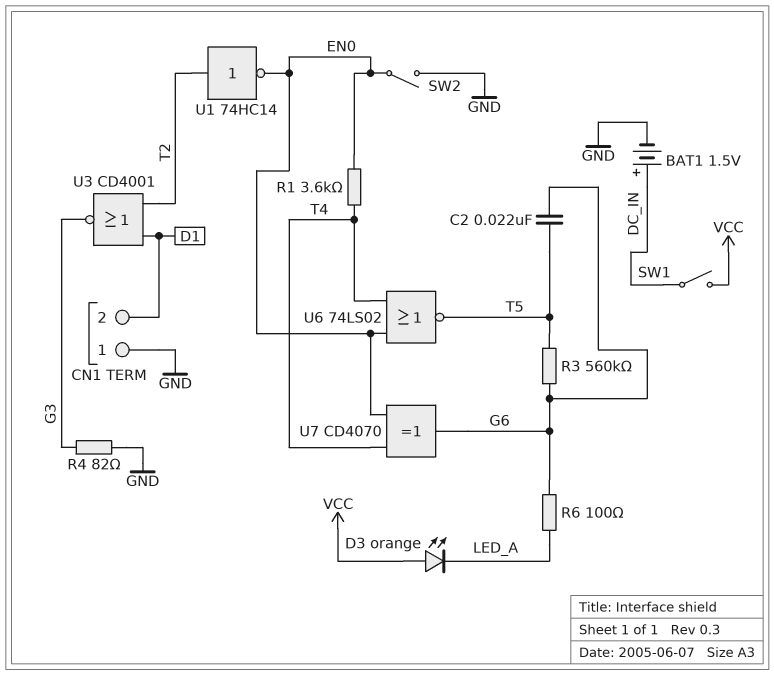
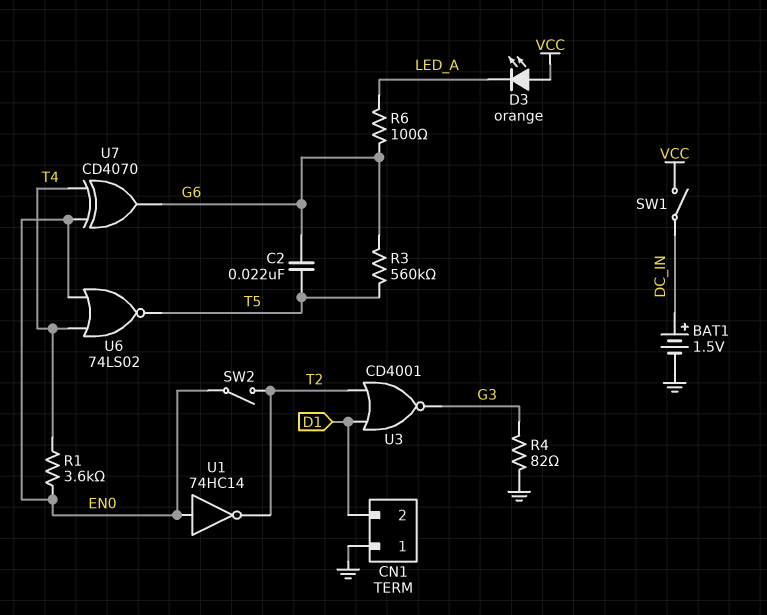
SW2: switch (EN0, GND) -> switch (EN0, T2)
U1: NOT 74HC14 (in T2, out EN0) -> NOT 74HC14 (in EN0, out T2)

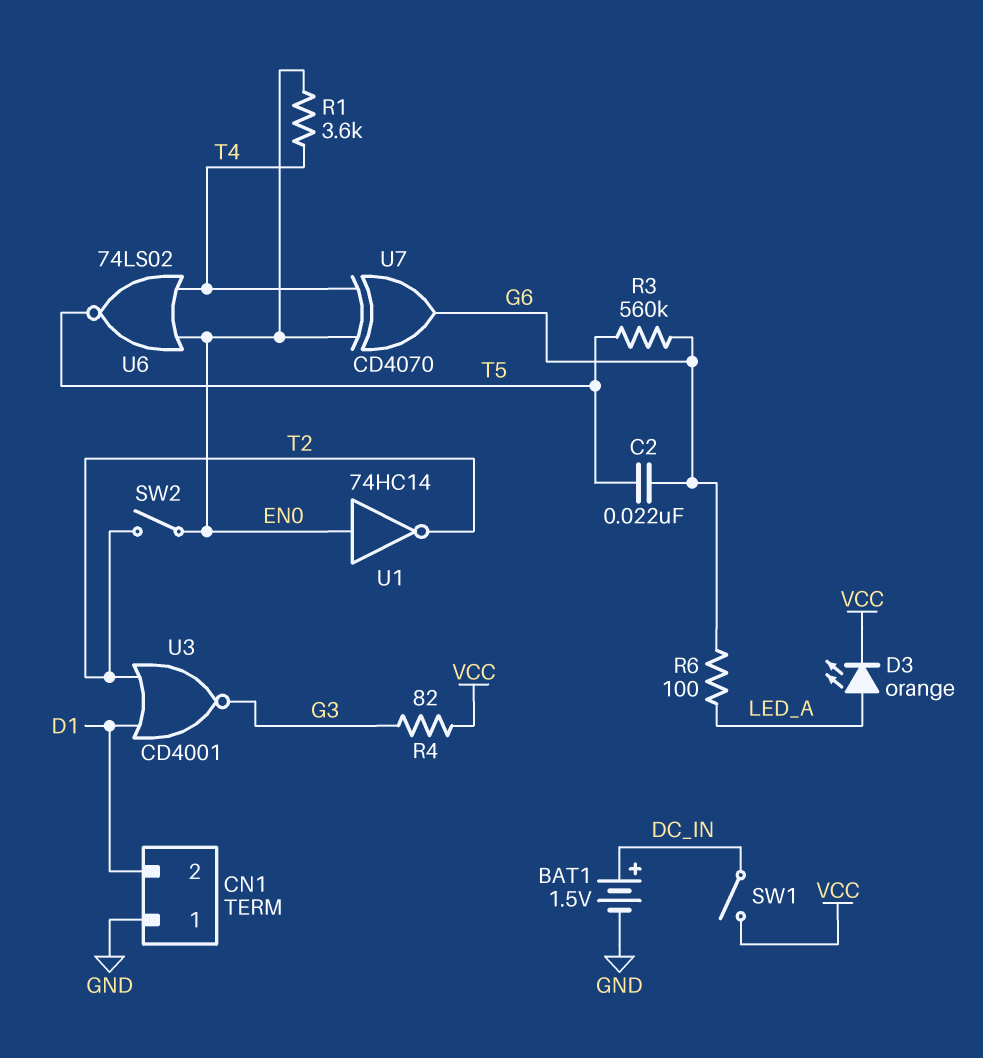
D3: LED orange (A VCC, K LED_A) -> LED orange (A LED_A, K VCC)
R4: 82 (G3, GND) -> 82 (G3, VCC)

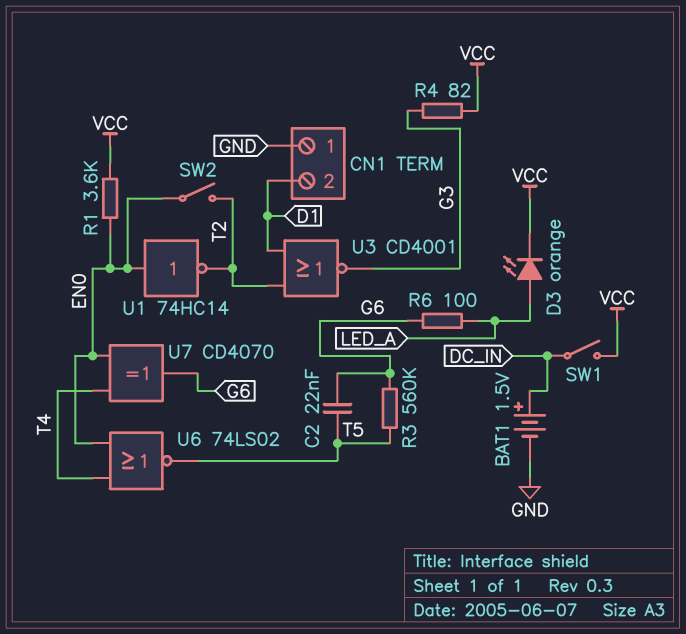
R1: 3.6k (EN0, T4) -> 3.6k (EN0, VCC)

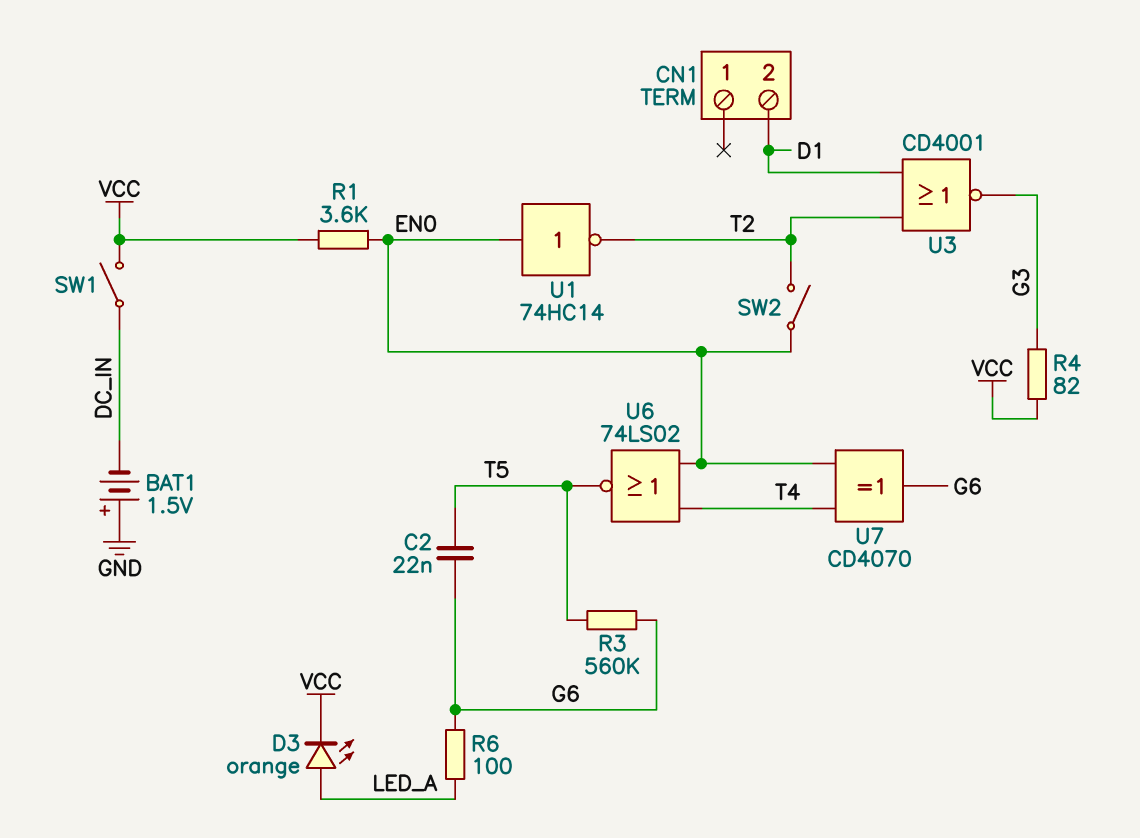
BAT1: 1.5V (plus DC_IN, minus GND) -> 1.5V (plus GND, minus DC_IN)
CN1 pin 1: GND -> none

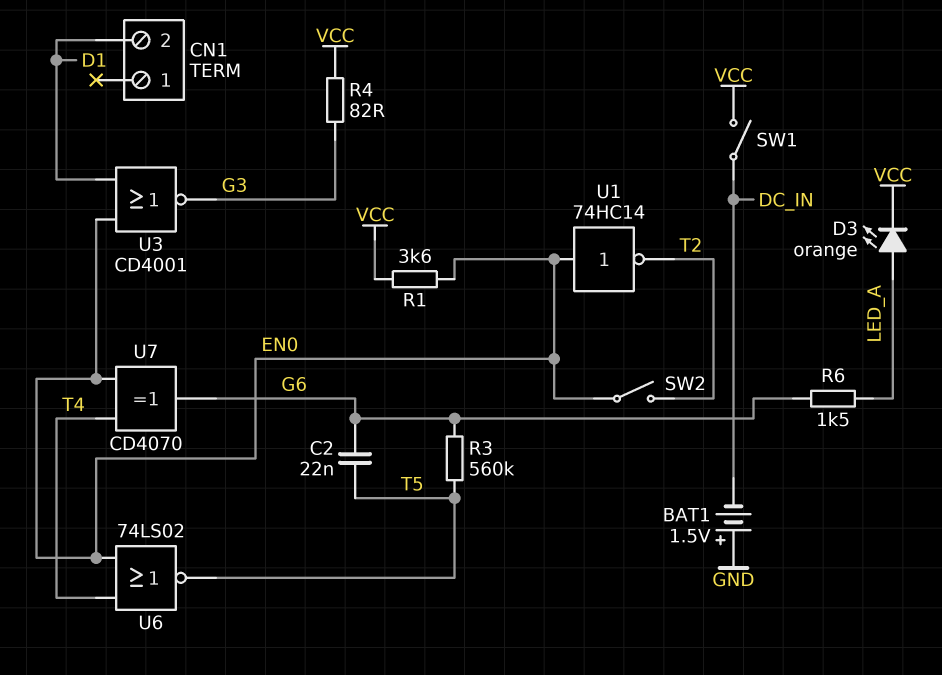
R6: 100 (G6, LED_A) -> 1.5k (G6, LED_A)
U3: NOR CD4001 (in D1, in T2, out G3) -> NOR CD4001 (in D1, in EN0, out G3)

